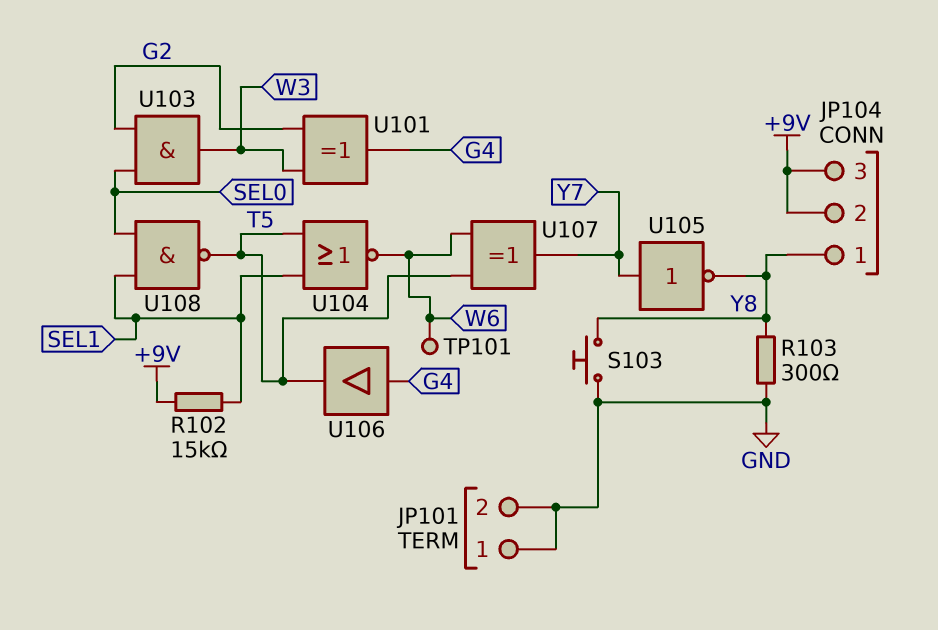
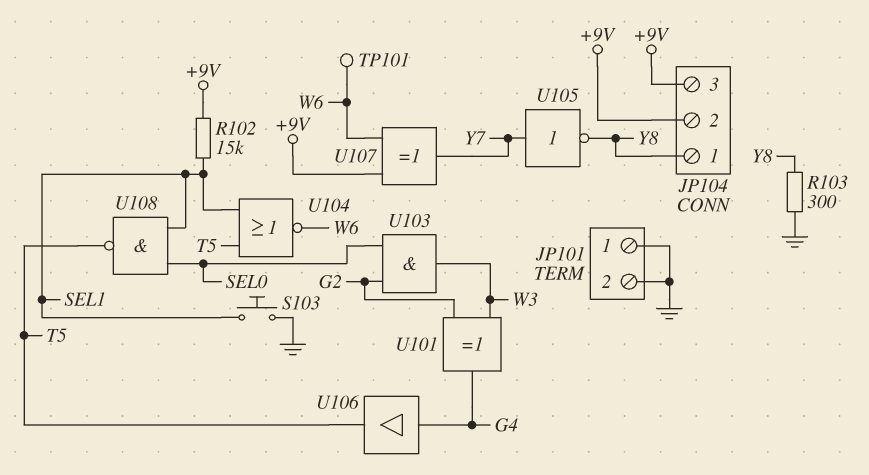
S103: button (GND, Y8) -> button (GND, SEL1)
U107: XOR (in T5, in W6, out Y7) -> XOR (in +9V, in W6, out Y7)

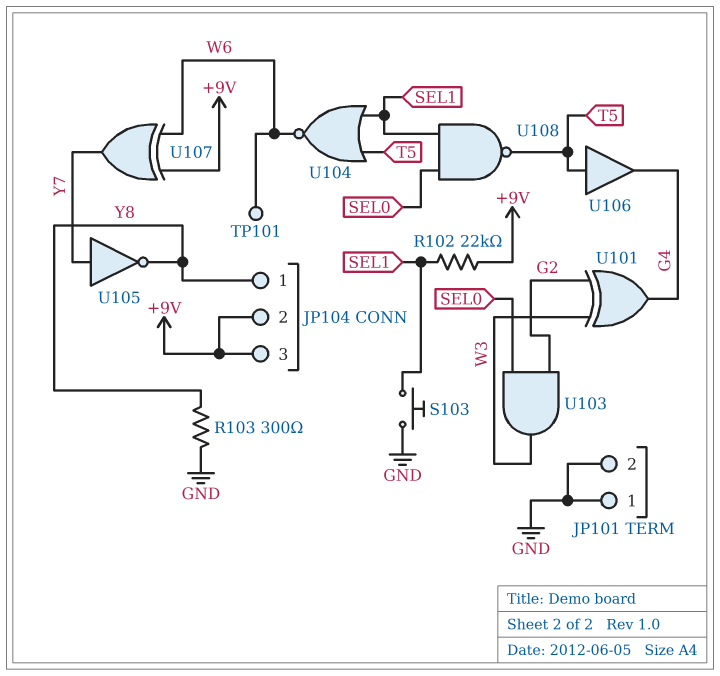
R102: 15k (+9V, SEL1) -> 22k (+9V, SEL1)
U106: buffer (in G4, out T5) -> buffer (in T5, out G4)

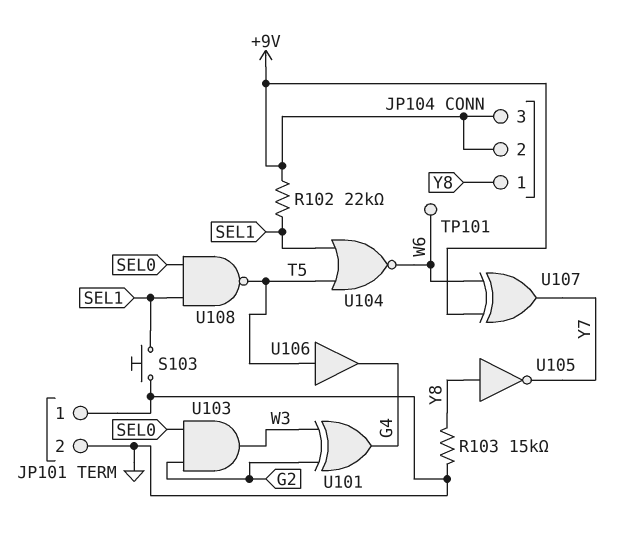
R103: 300 (GND, Y8) -> 15k (GND, Y8)
U105: NOT (in Y7, out Y8) -> NOT (in Y8, out Y7)

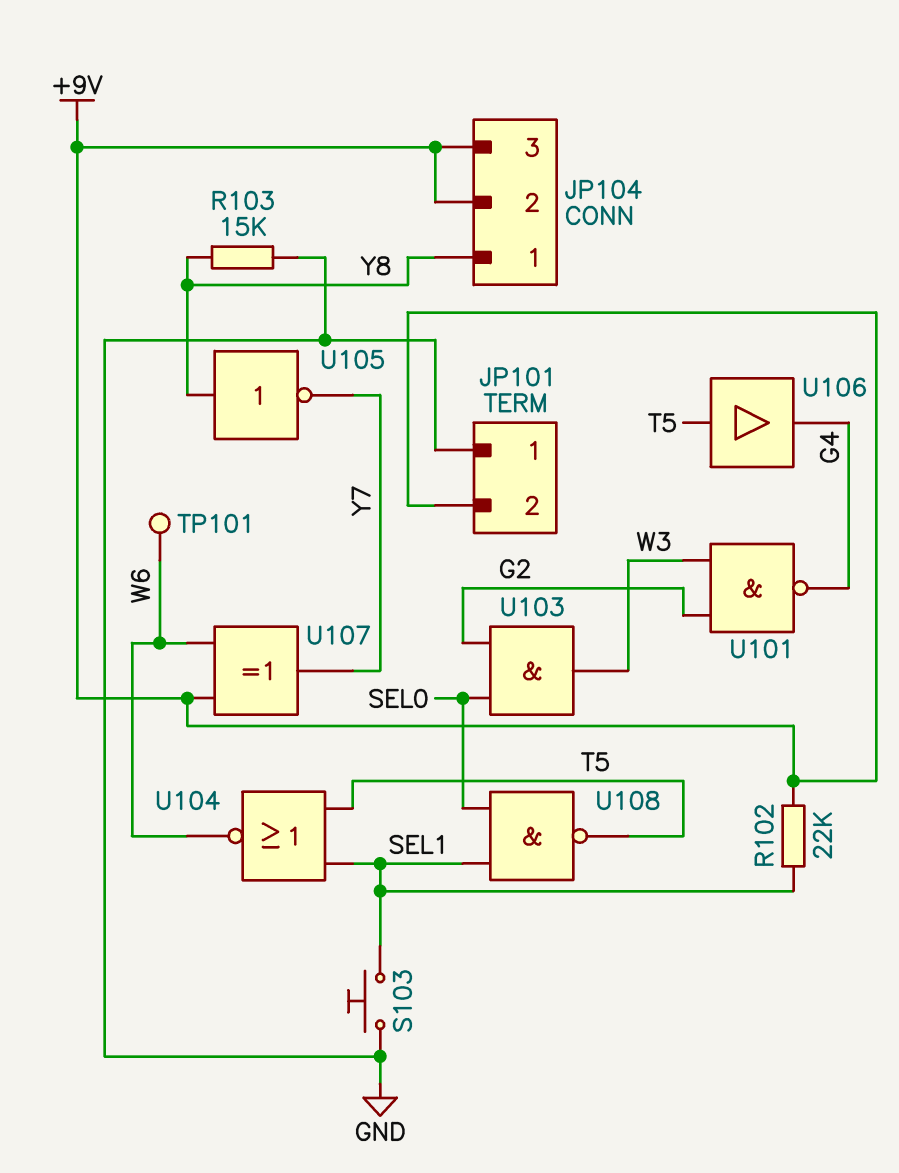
JP101 pin 2: GND -> +9V
U101: XOR (in G2, in W3, out G4) -> NAND (in G2, in W3, out G4)

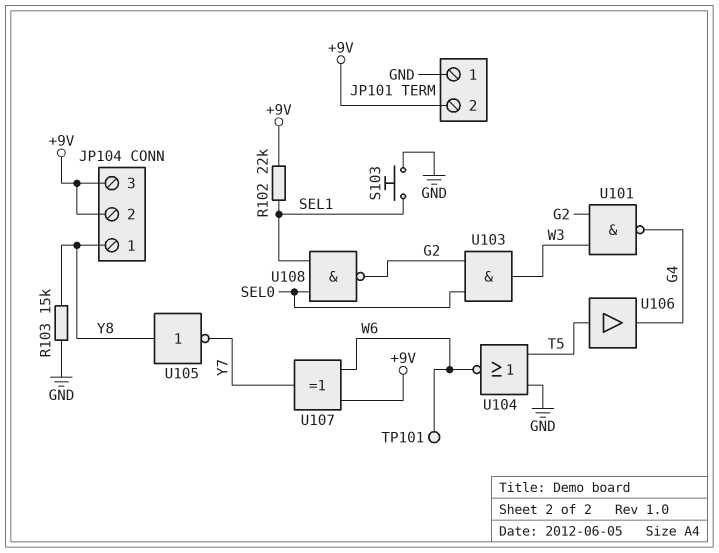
U104: NOR (in SEL1, in T5, out W6) -> NOR (in GND, in T5, out W6)
U108: NAND (in SEL0, in SEL1, out T5) -> NAND (in SEL0, in SEL1, out G2)

